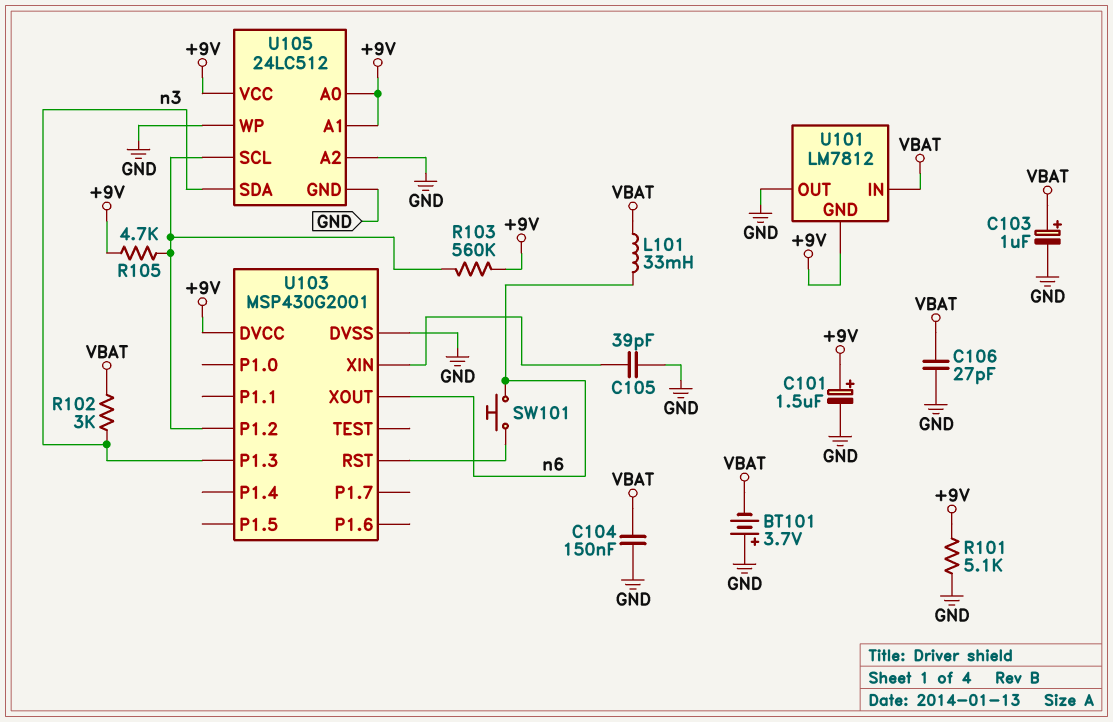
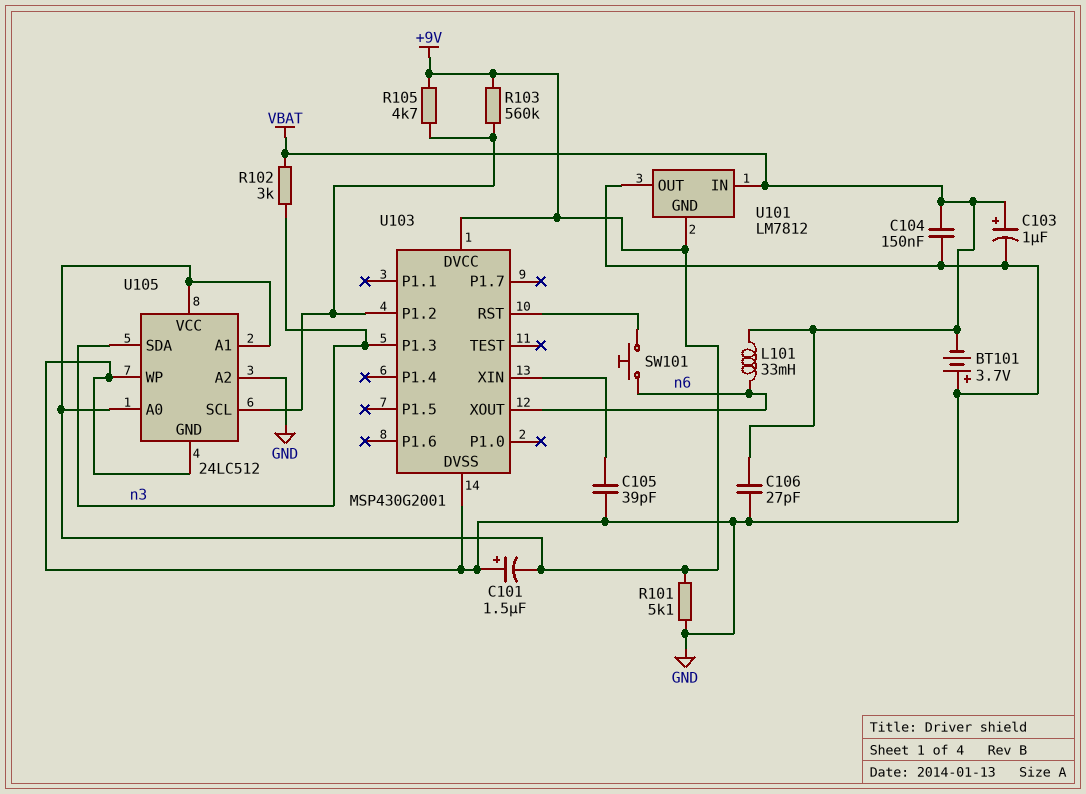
C101: 1.5uF (plus +9V, minus GND) -> 1.5uF (plus GND, minus +9V)

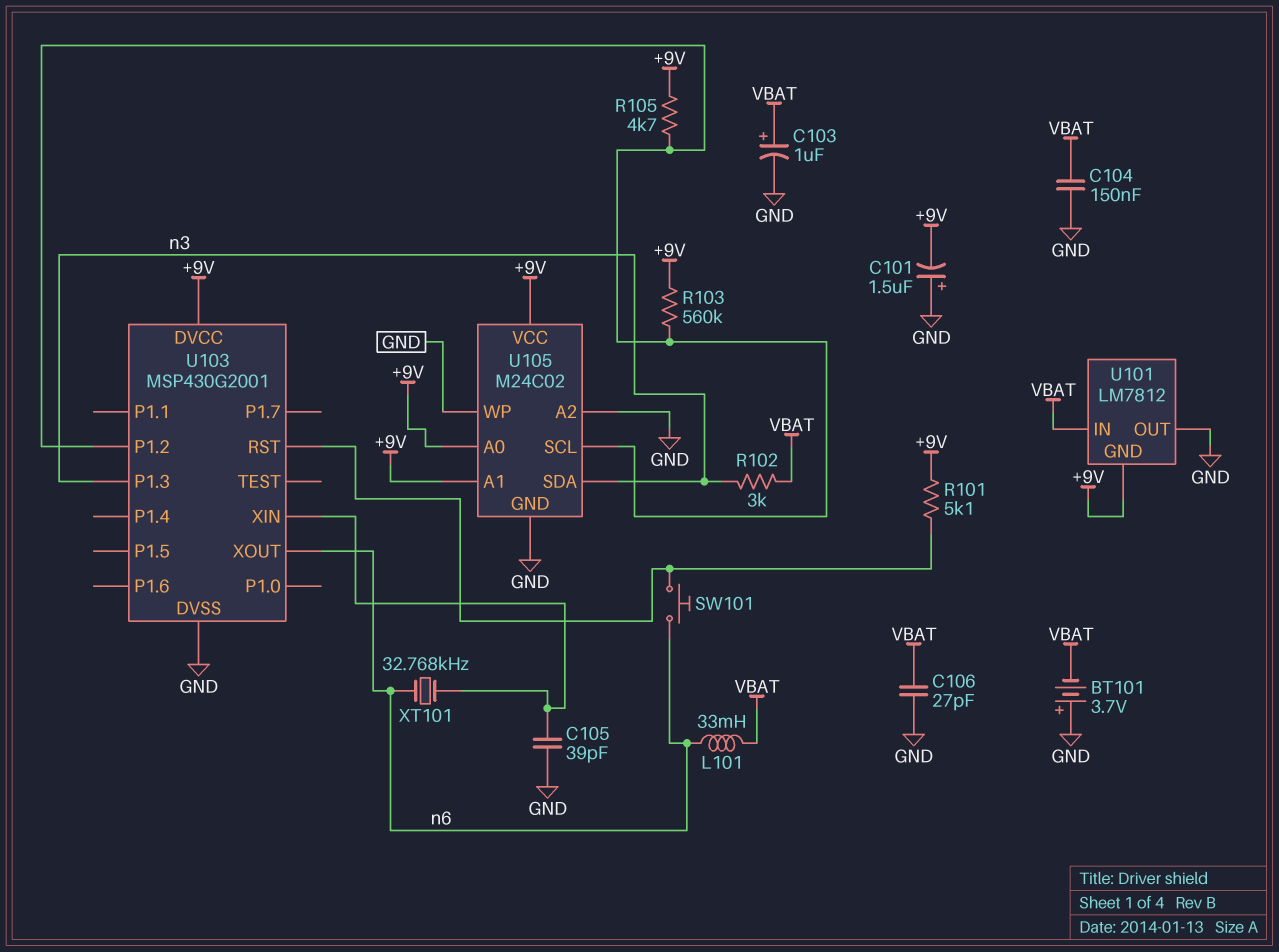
R101: 5.1k (+9V, GND) -> 5.1k (+9V, U103/RST)
U105: 24LC512 -> M24C02
XT101: none -> 32.768kHz (U103/XIN, n6)

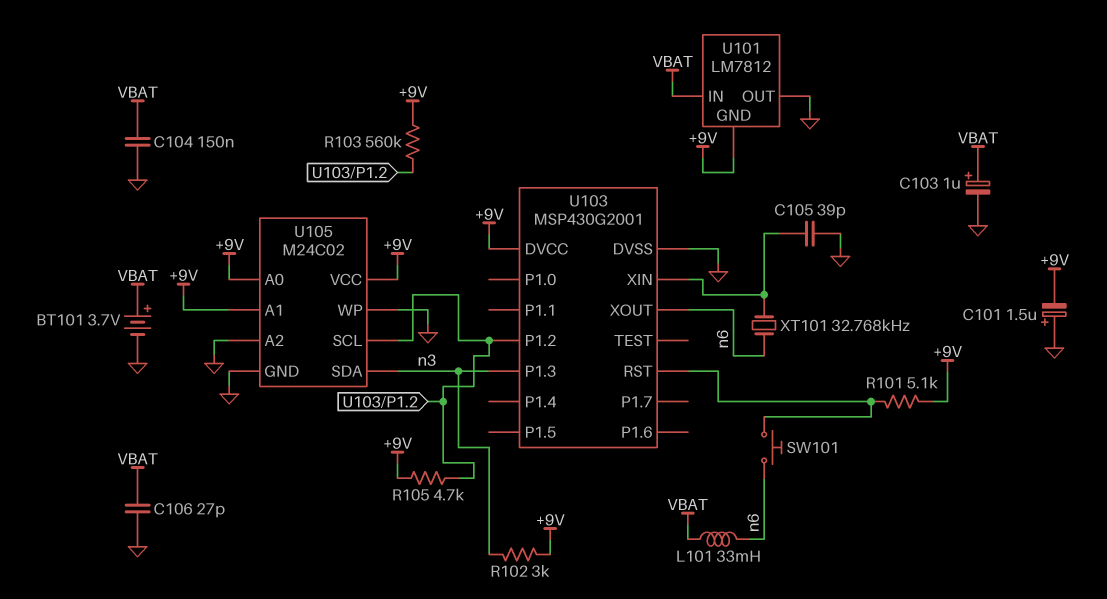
BT101: 3.7V (plus GND, minus VBAT) -> 3.7V (plus VBAT, minus GND)
R102: 3k (VBAT, n3) -> 3k (+9V, n3)

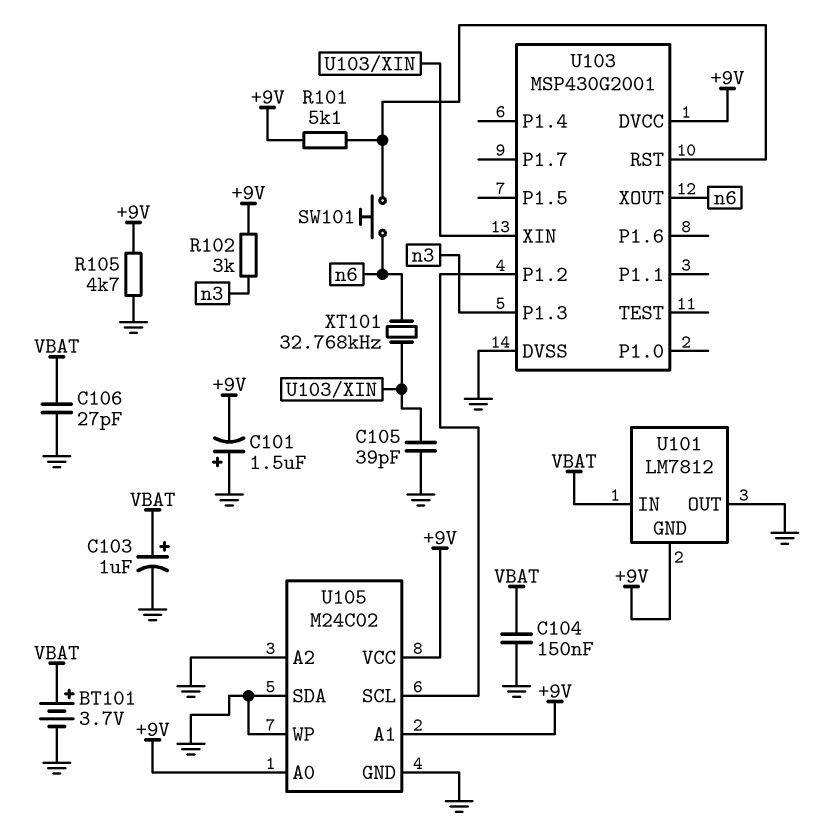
L101: 33mH (VBAT, n6) -> none
R103: 560k (+9V, U103/P1.2) -> none
R105: 4.7k (+9V, U103/P1.2) -> 4.7k (+9V, GND)
U105 pin SDA: n3 -> GND

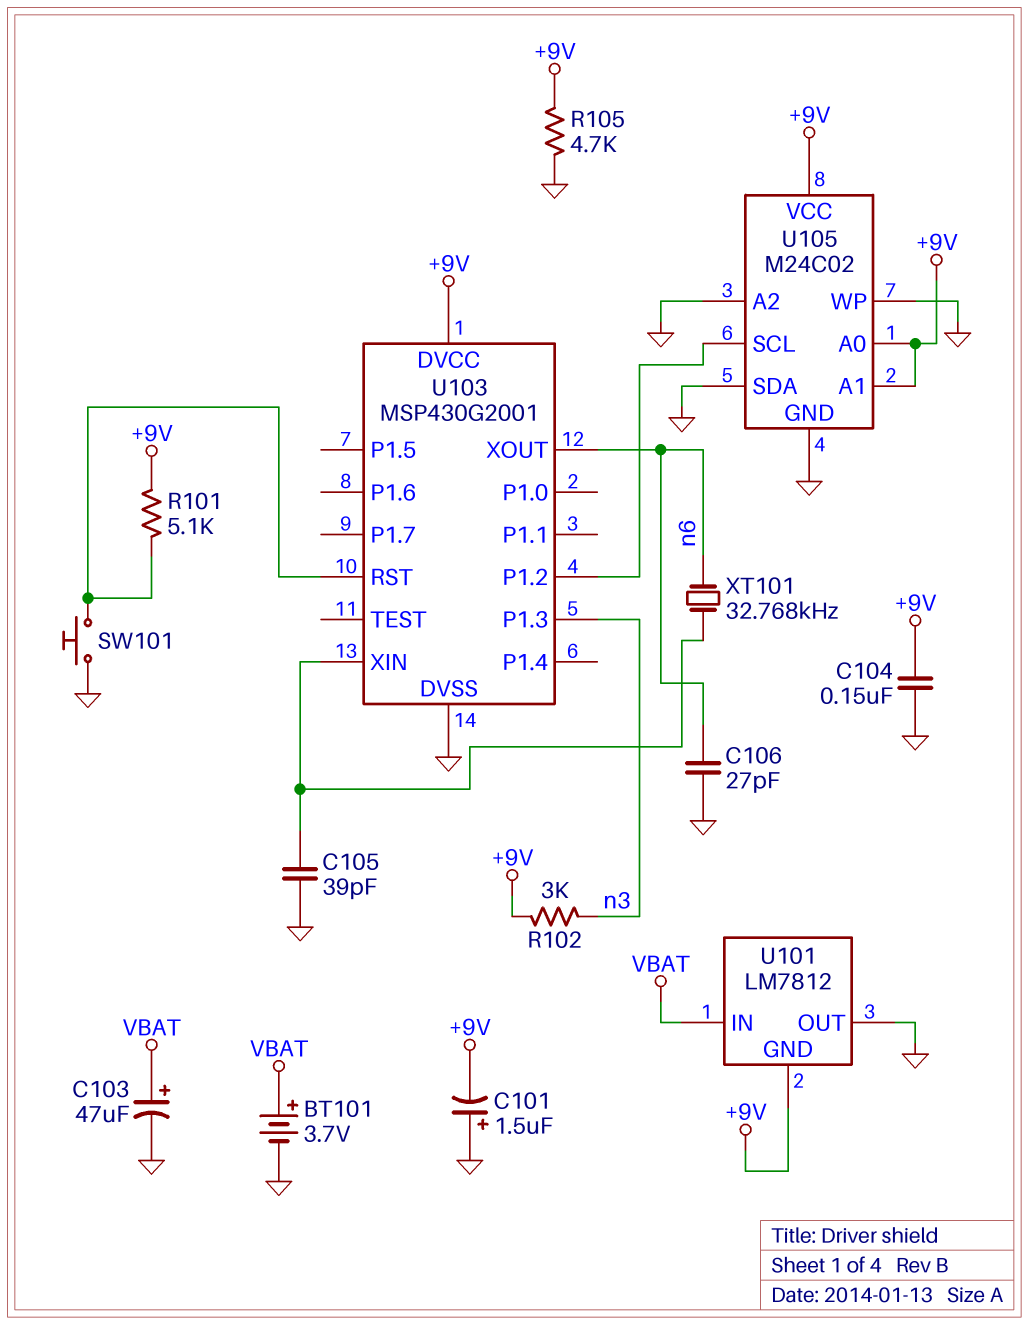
C103: 1uF (plus VBAT, minus GND) -> 47uF (plus VBAT, minus GND)
C104: 150nF (GND, VBAT) -> 150nF (+9V, GND)
C106: 27pF (GND, VBAT) -> 27pF (GND, n6)
SW101: button (U103/RST, n6) -> button (GND, U103/RST)

